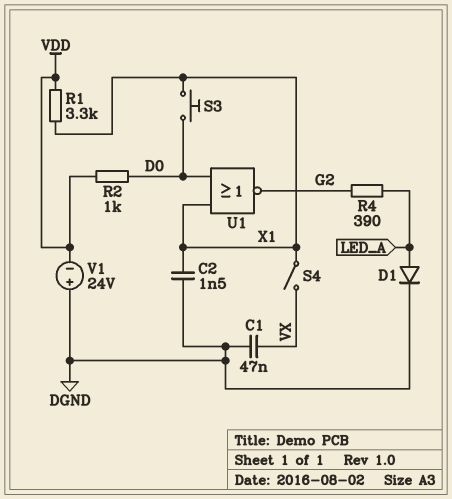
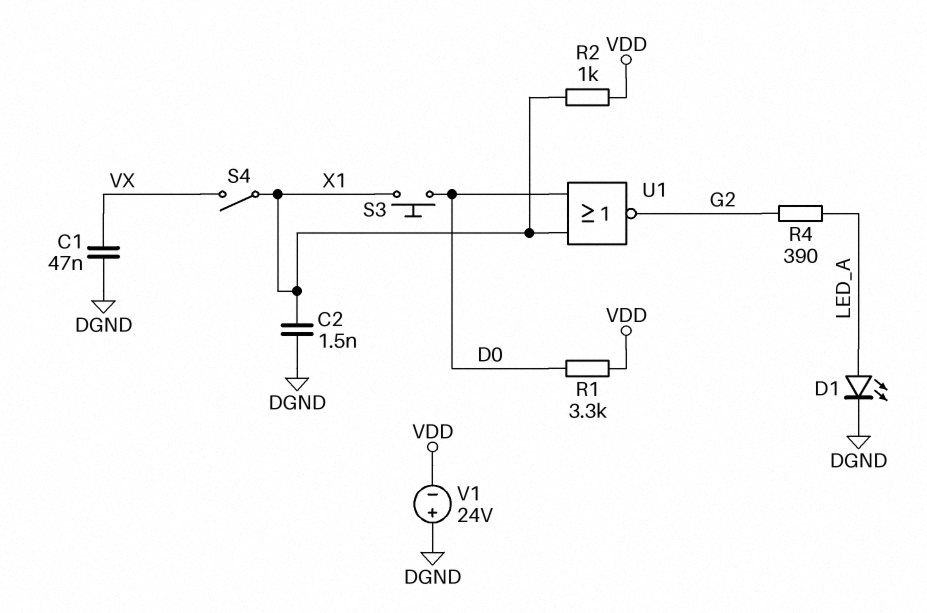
D1: diode (A LED_A, K DGND) -> LED (A LED_A, K DGND)
R1: 3.3k (VDD, X1) -> 3.3k (D0, VDD)
R2: 1k (D0, VDD) -> 1k (VDD, X1)

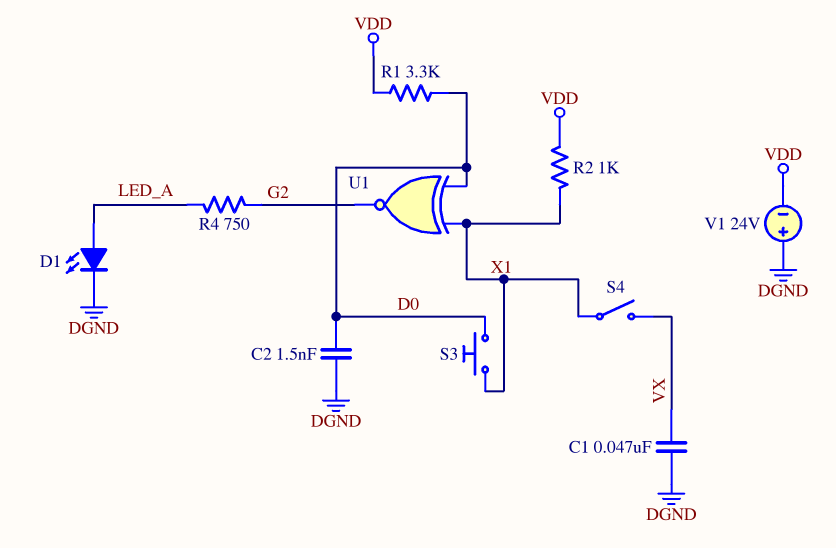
C2: 1.5nF (DGND, X1) -> 1.5nF (D0, DGND)
R4: 390 (G2, LED_A) -> 750 (G2, LED_A)
U1: NOR (in D0, in X1, out G2) -> XNOR (in D0, in X1, out G2)

